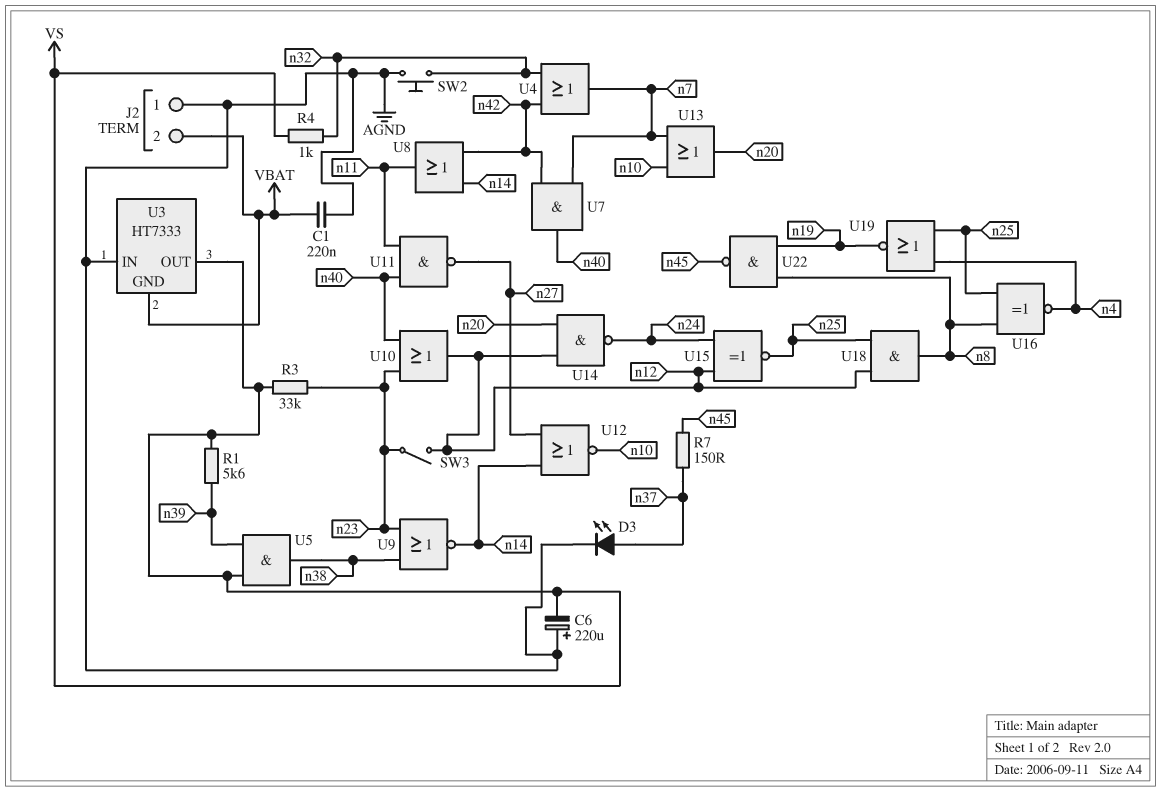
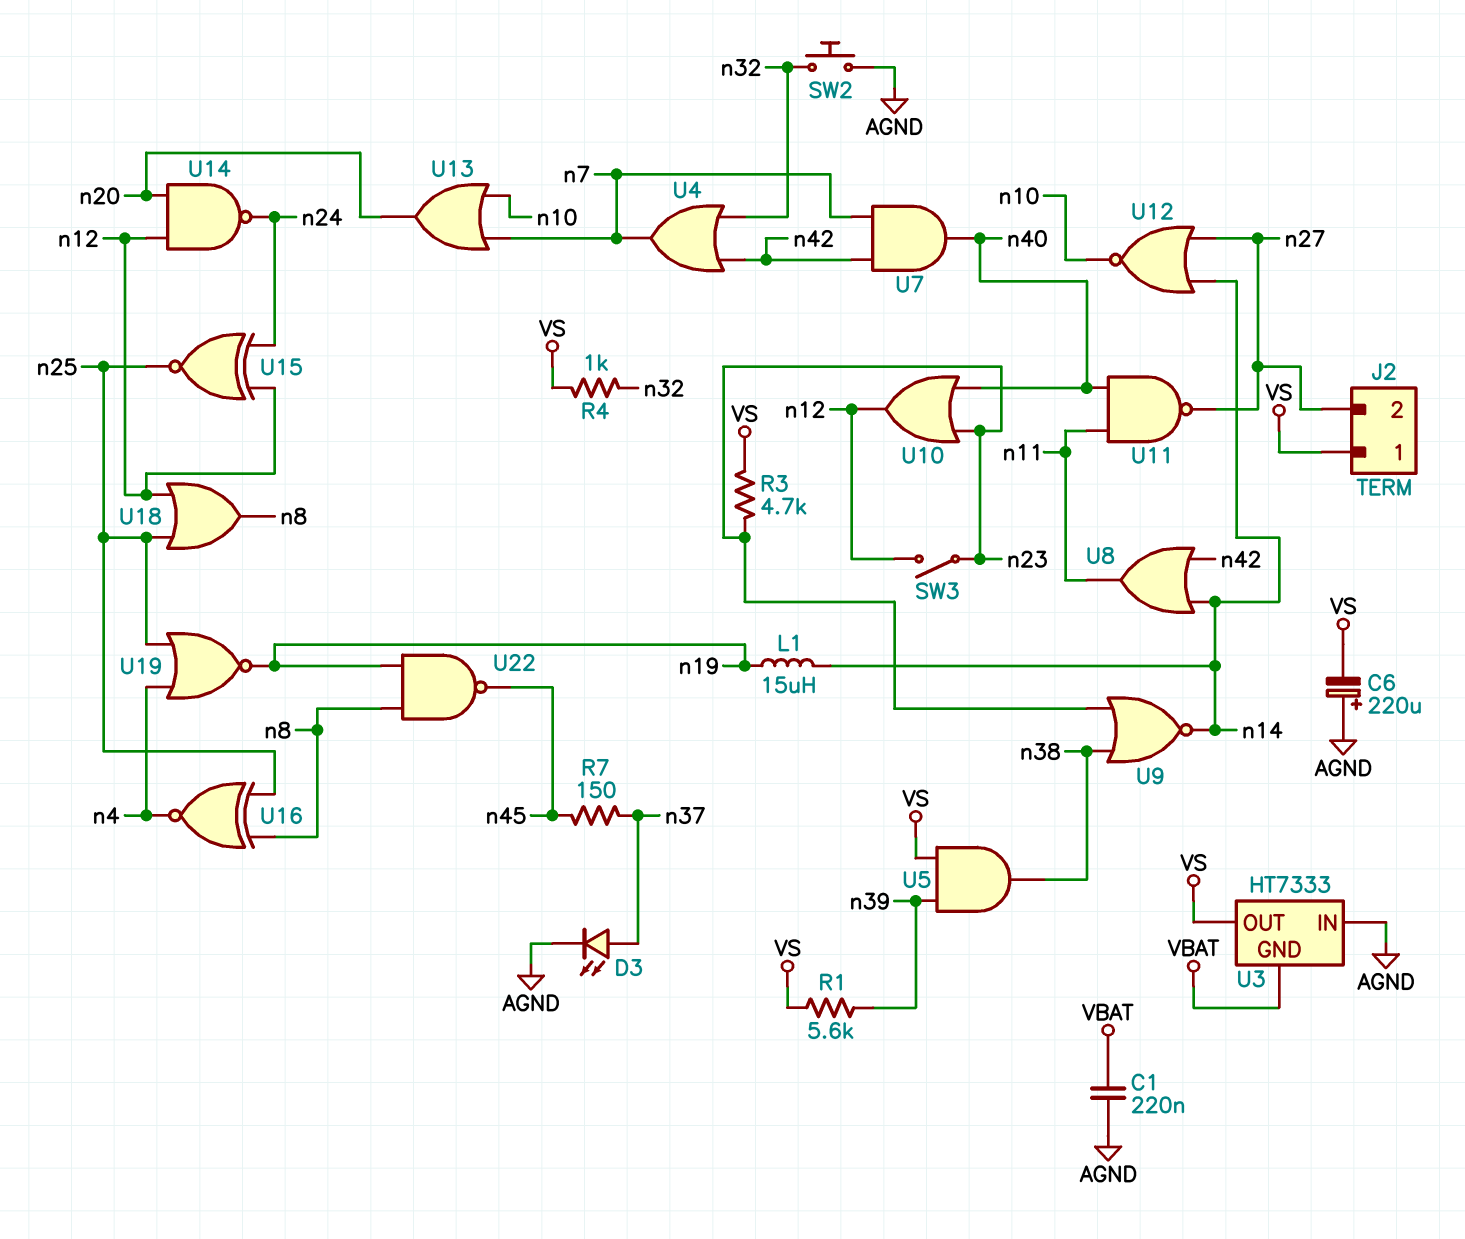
J2 pin 1: AGND -> VS
J2 pin 2: VBAT -> n27
L1: none -> 15uH (n14, n19)
R3: 33k (VS, n23) -> 4.7k (VS, n23)
U18: AND (in n12, in n25, out n8) -> OR (in n12, in n25, out n8)

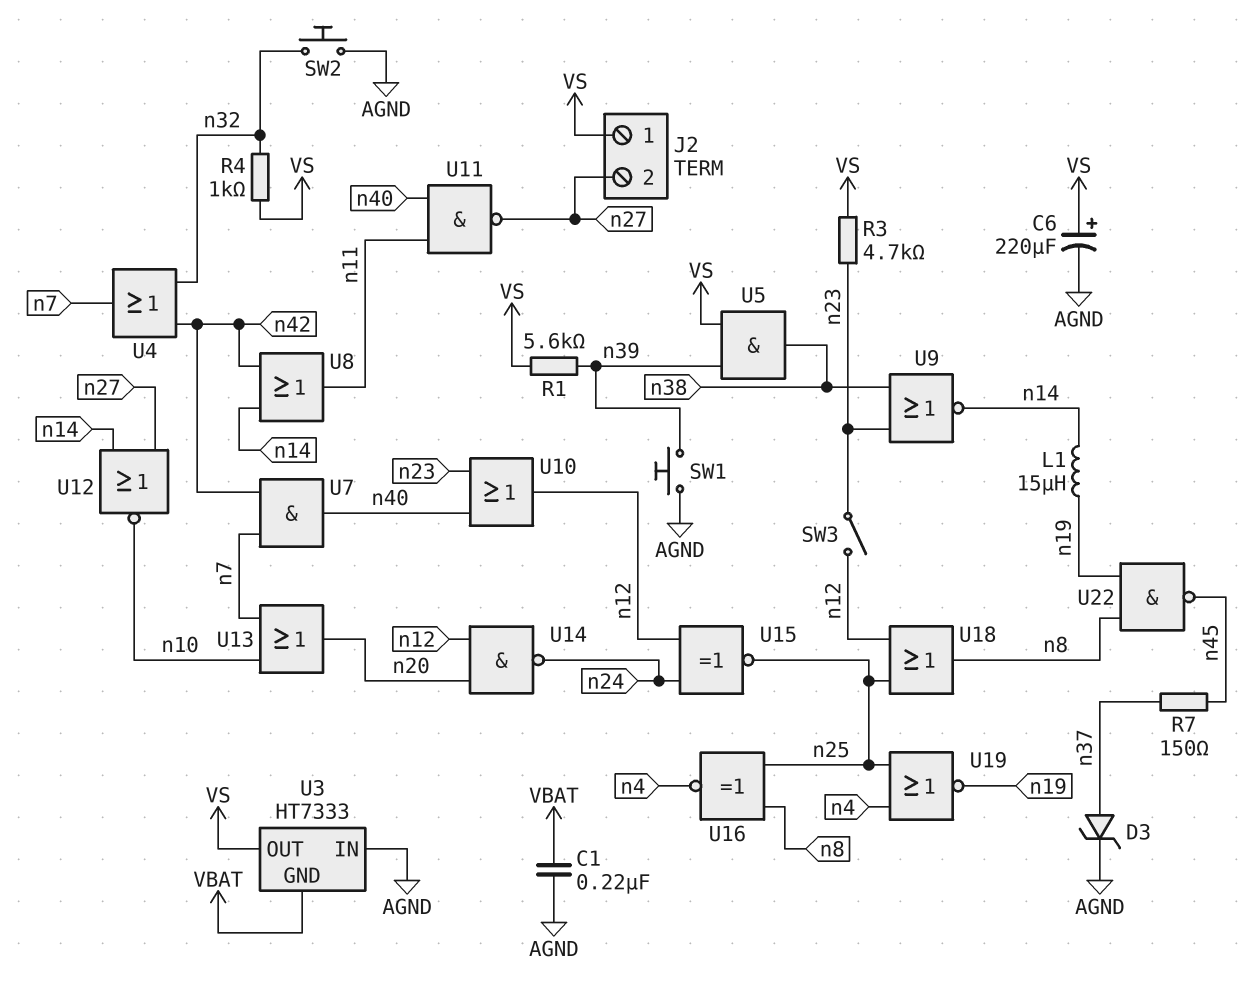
C6: 220uF (plus AGND, minus VS) -> 220uF (plus VS, minus AGND)
D3: LED (A n37, K AGND) -> zener (A n37, K AGND)
SW1: none -> button (AGND, n39)

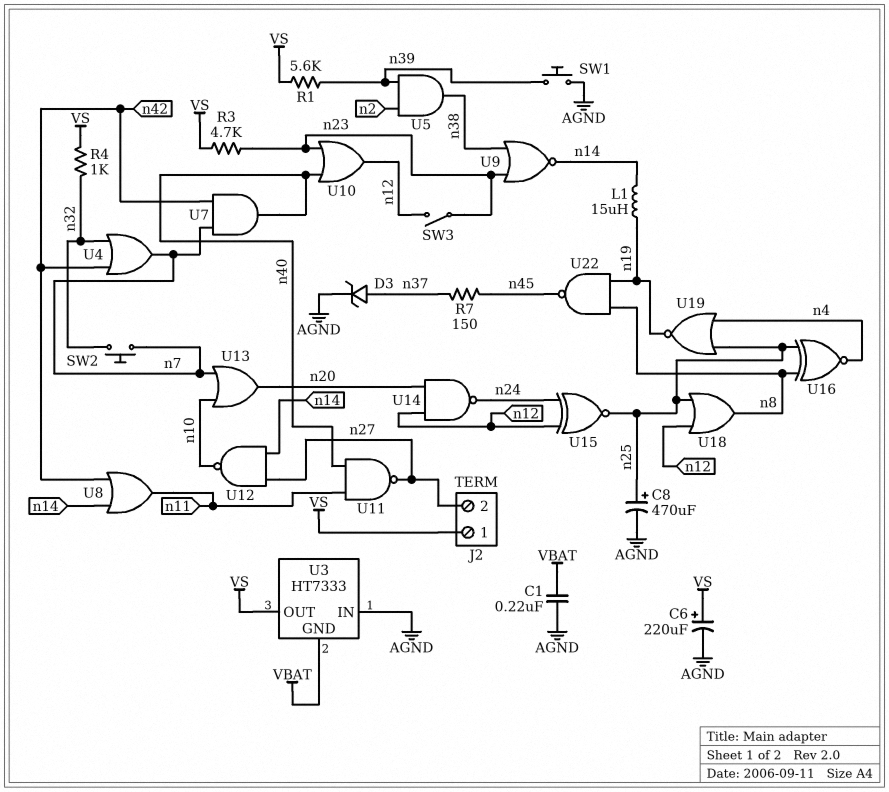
C8: none -> 470uF (plus n25, minus AGND)
SW2: button (AGND, n32) -> button (n7, n32)
U5: AND (in VS, in n39, out n38) -> AND (in n2, in n39, out n38)
U12: NOR (in n14, in n27, out n10) -> NAND (in n14, in n27, out n10)

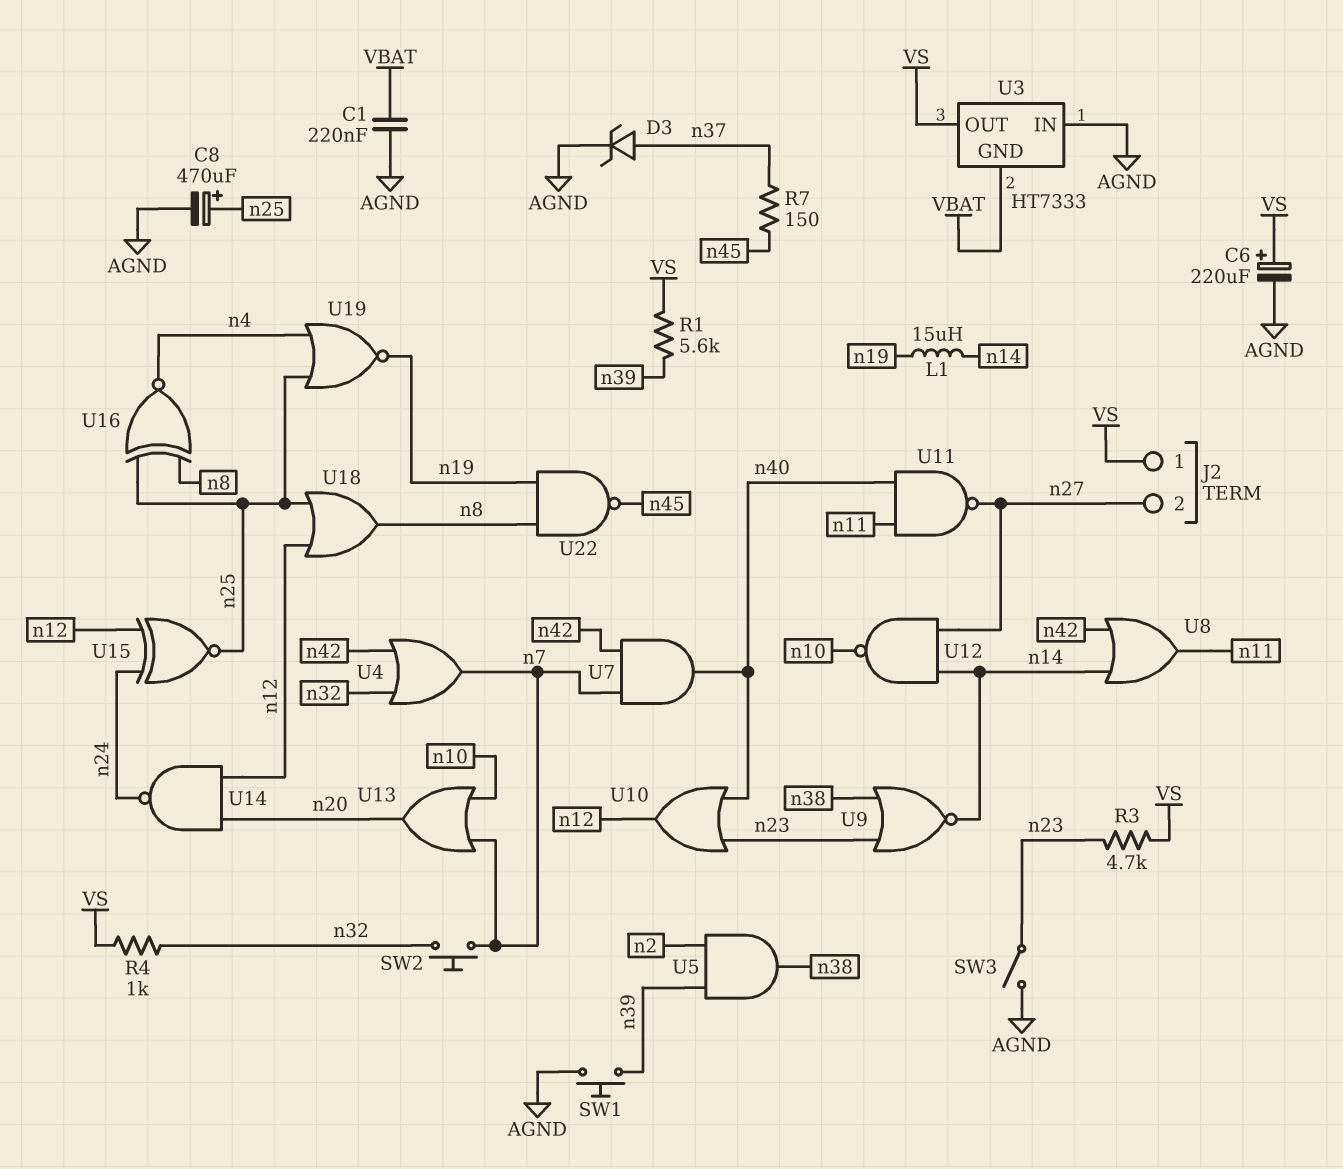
SW3: switch (n12, n23) -> switch (AGND, n23)

